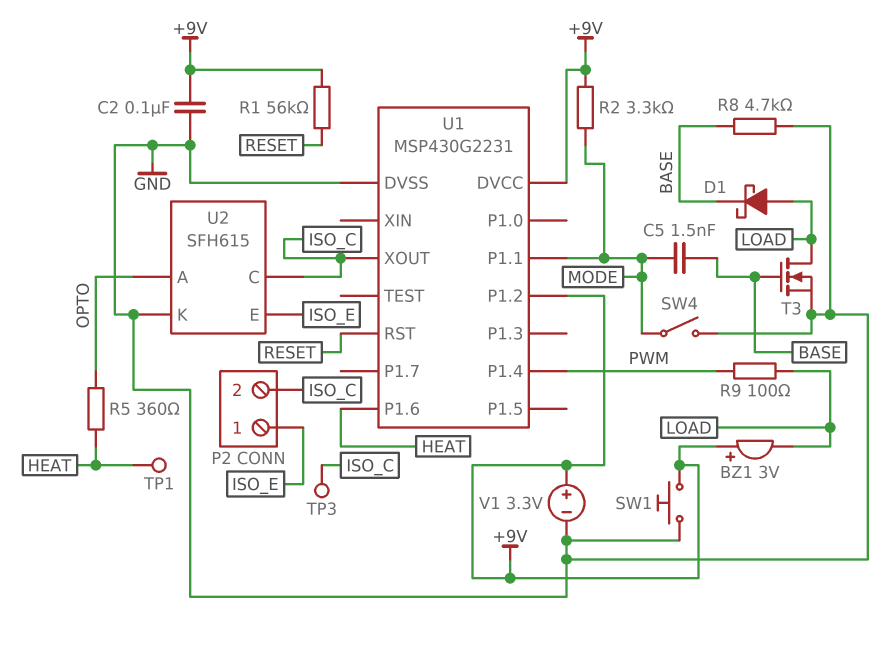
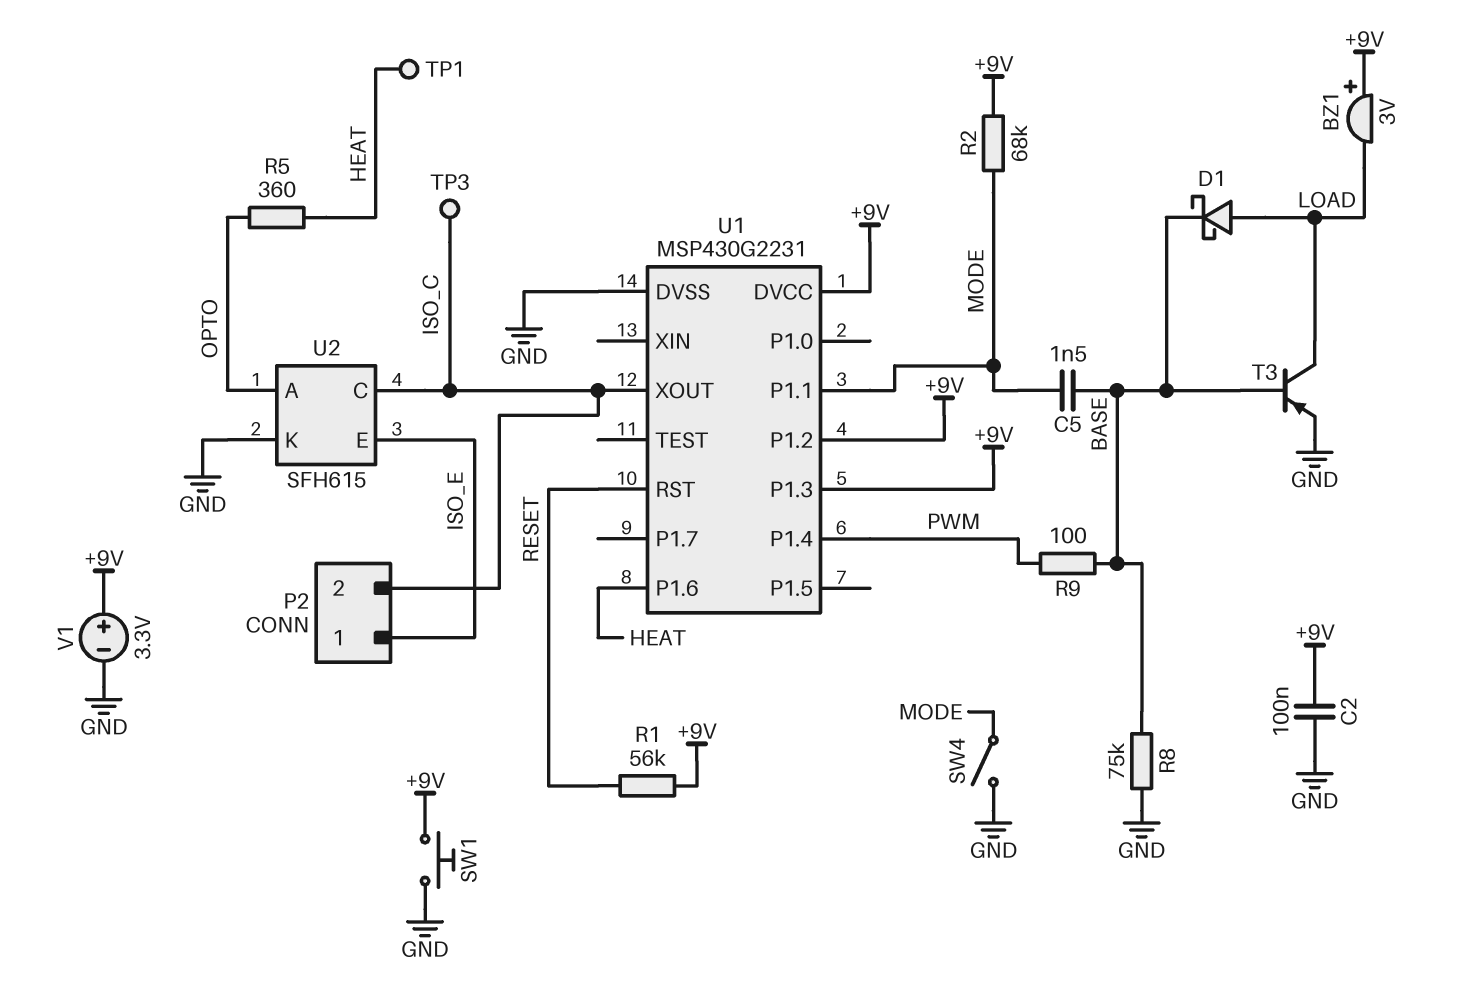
R2: 3.3k (+9V, MODE) -> 68k (+9V, MODE)
R8: 4.7k (BASE, GND) -> 75k (BASE, GND)
R9: 100 (LOAD, PWM) -> 100 (BASE, PWM)
T3: NMOS (G BASE, D LOAD, S GND) -> PNP (B BASE, C LOAD, E GND)
U1 pin P1.3: none -> +9V

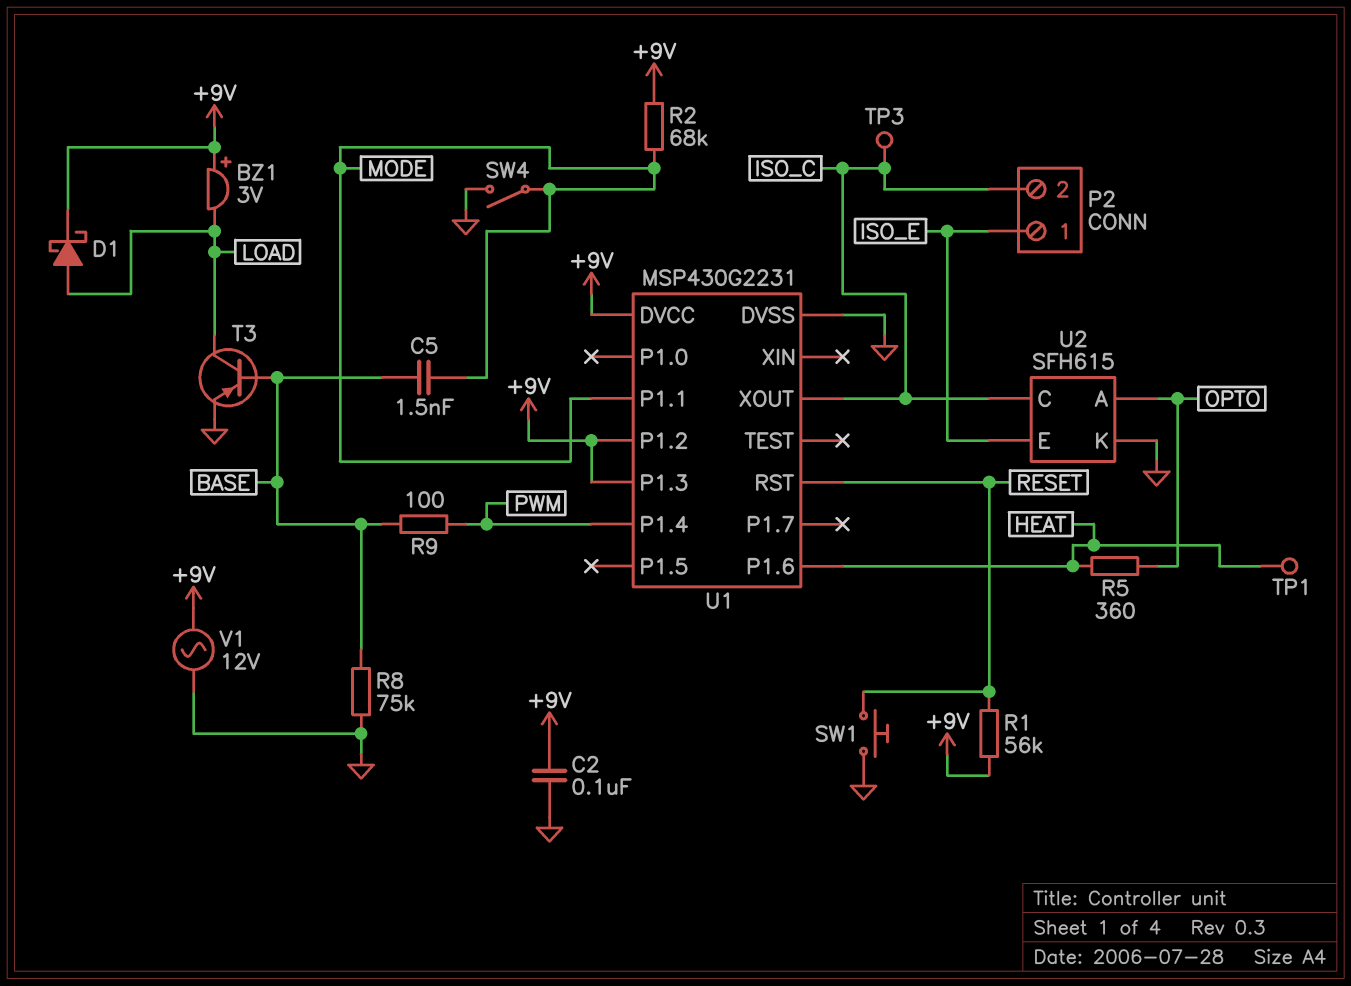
D1: schottky (A LOAD, K BASE) -> schottky (A LOAD, K +9V)
SW1: button (+9V, GND) -> button (GND, RESET)
V1: 3.3V (plus +9V, minus GND) -> AC 12V (+9V, GND)

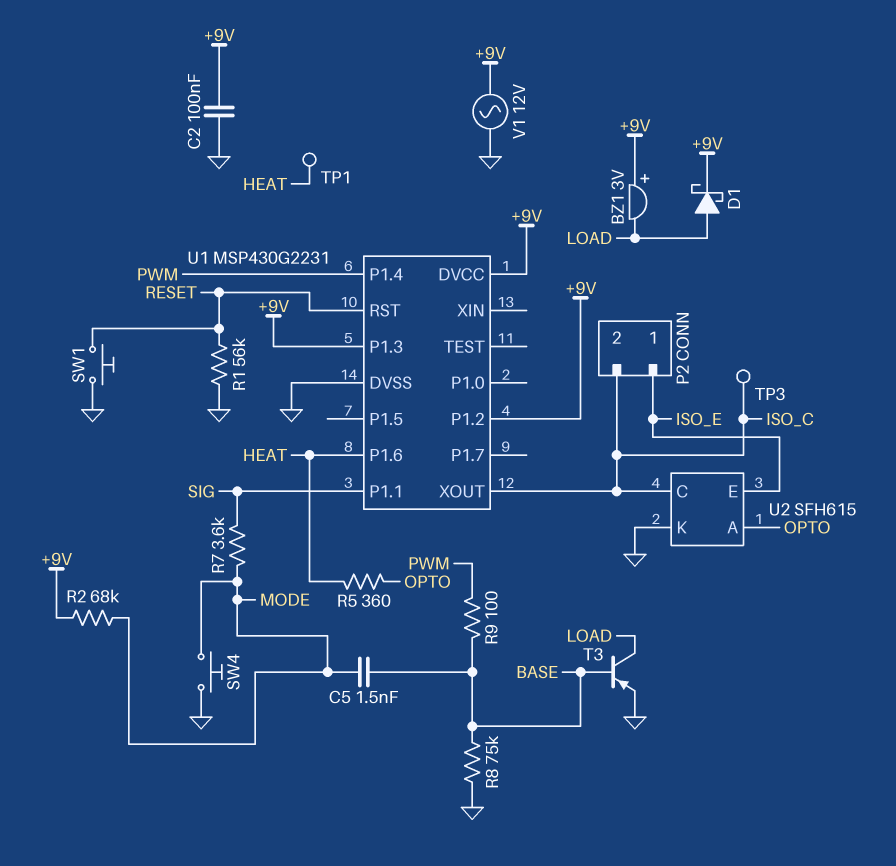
R1: 56k (+9V, RESET) -> 56k (GND, RESET)
R7: none -> 3.6k (MODE, SIG)
SW4: switch (GND, MODE) -> button (GND, MODE)
U1 pin P1.1: MODE -> SIG

